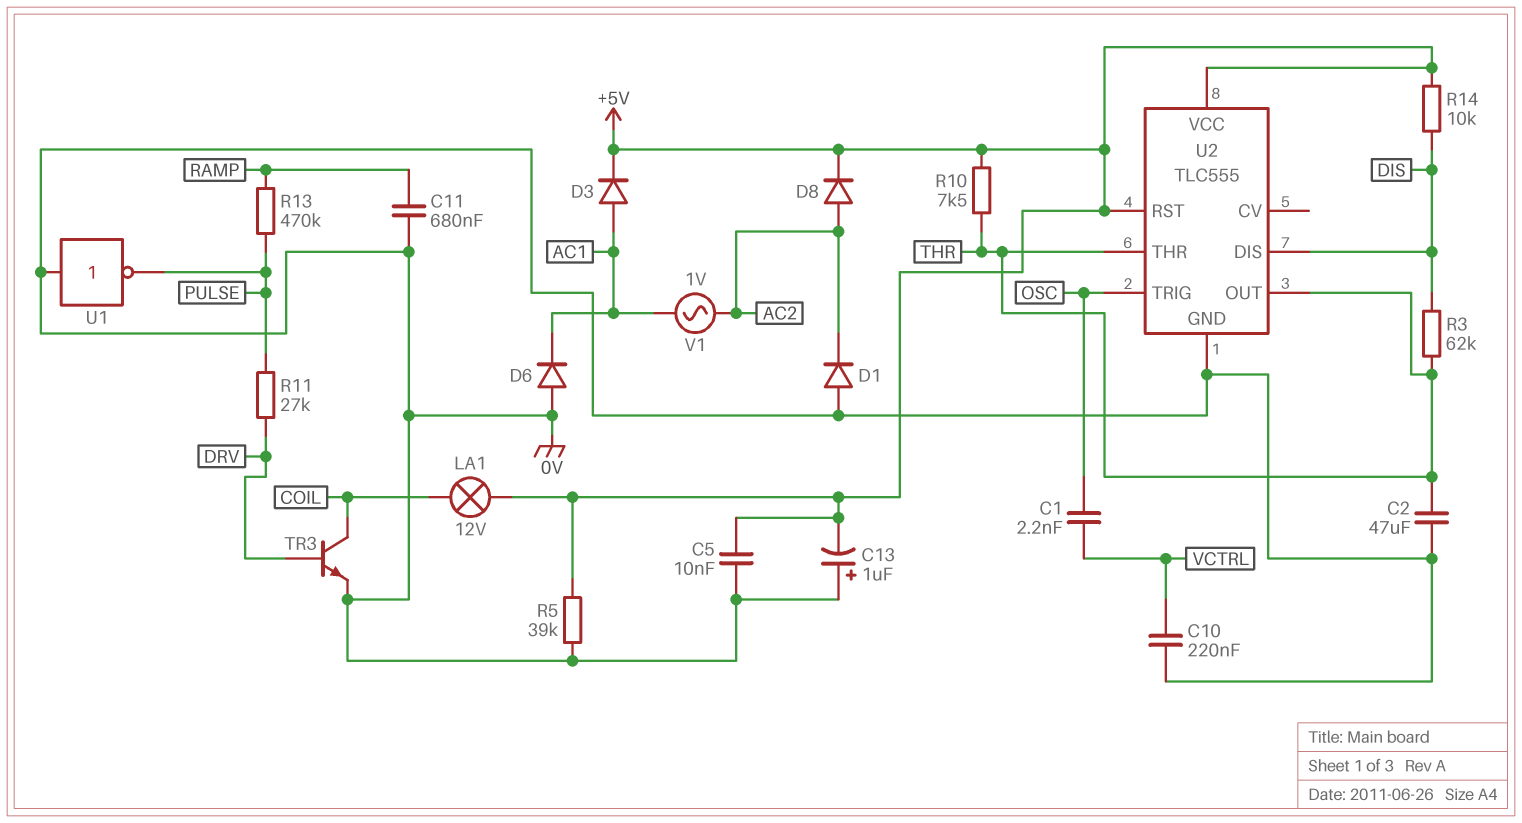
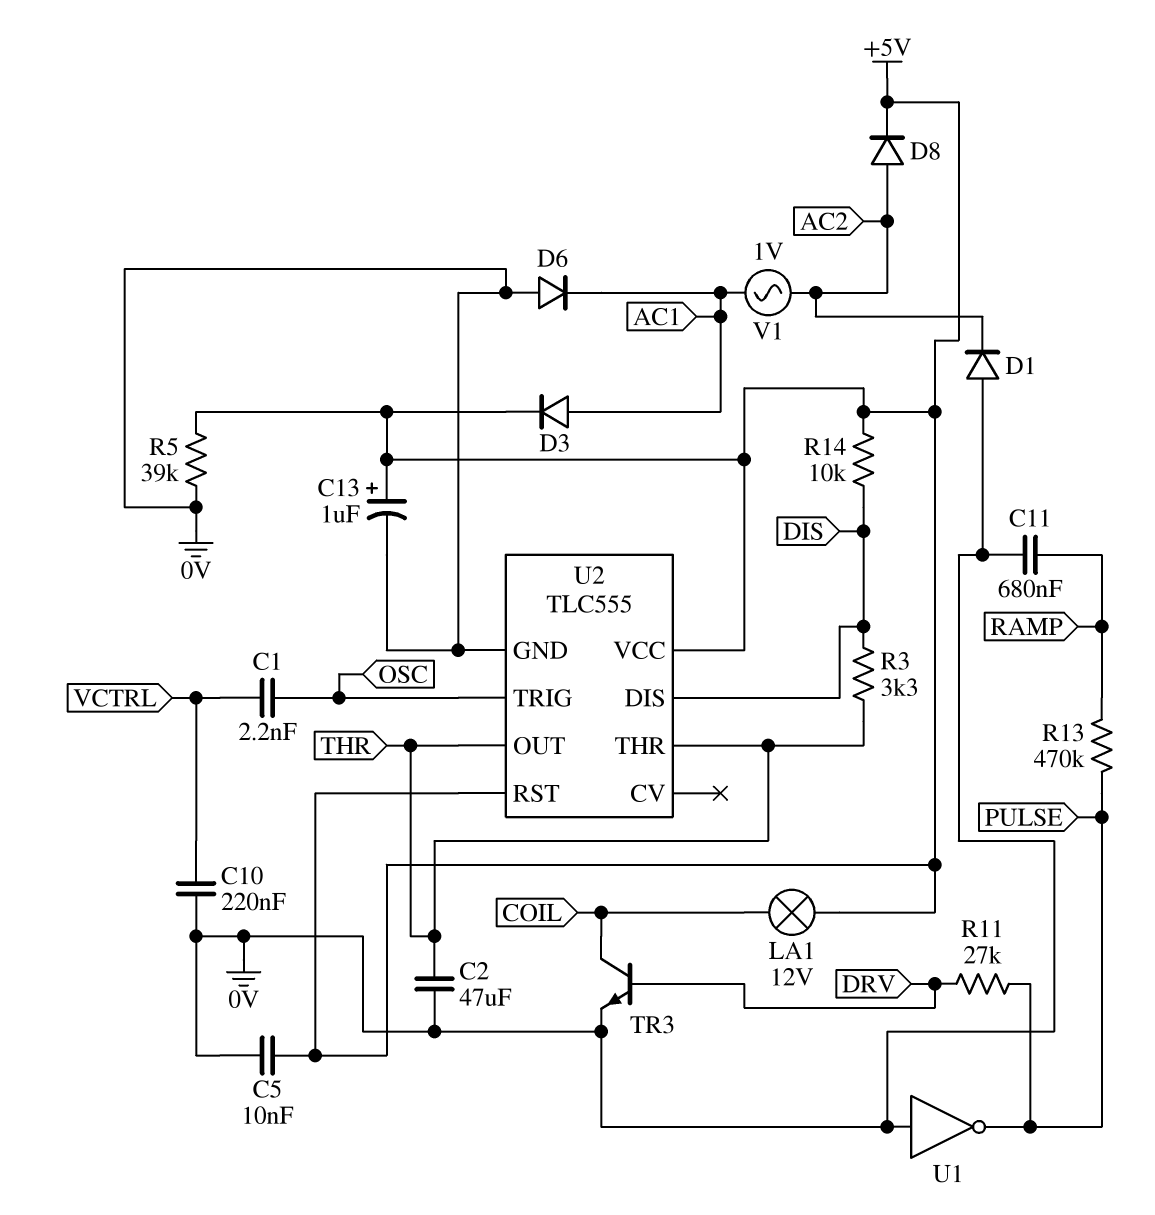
C13: 1uF (plus 0V, minus +5V) -> 1uF (plus +5V, minus 0V)
R3: 62k (DIS, THR) -> 3.3k (DIS, THR)
R10: 7.5k (+5V, THR) -> none

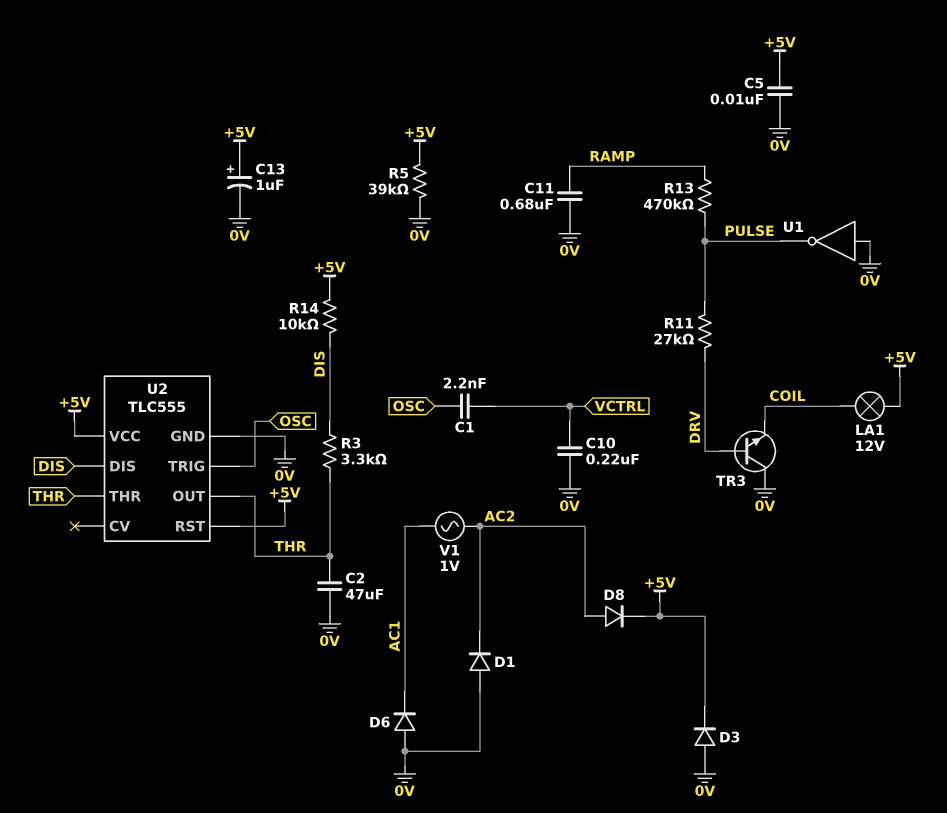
D3: diode (A AC1, K +5V) -> diode (A 0V, K +5V)
TR3: NPN (B DRV, C COIL, E 0V) -> NPN (B DRV, C 0V, E COIL)

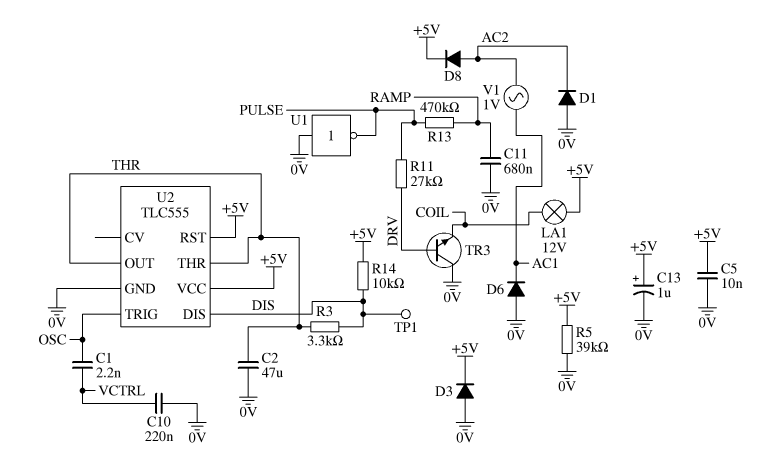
TP1: none -> test point (DIS)

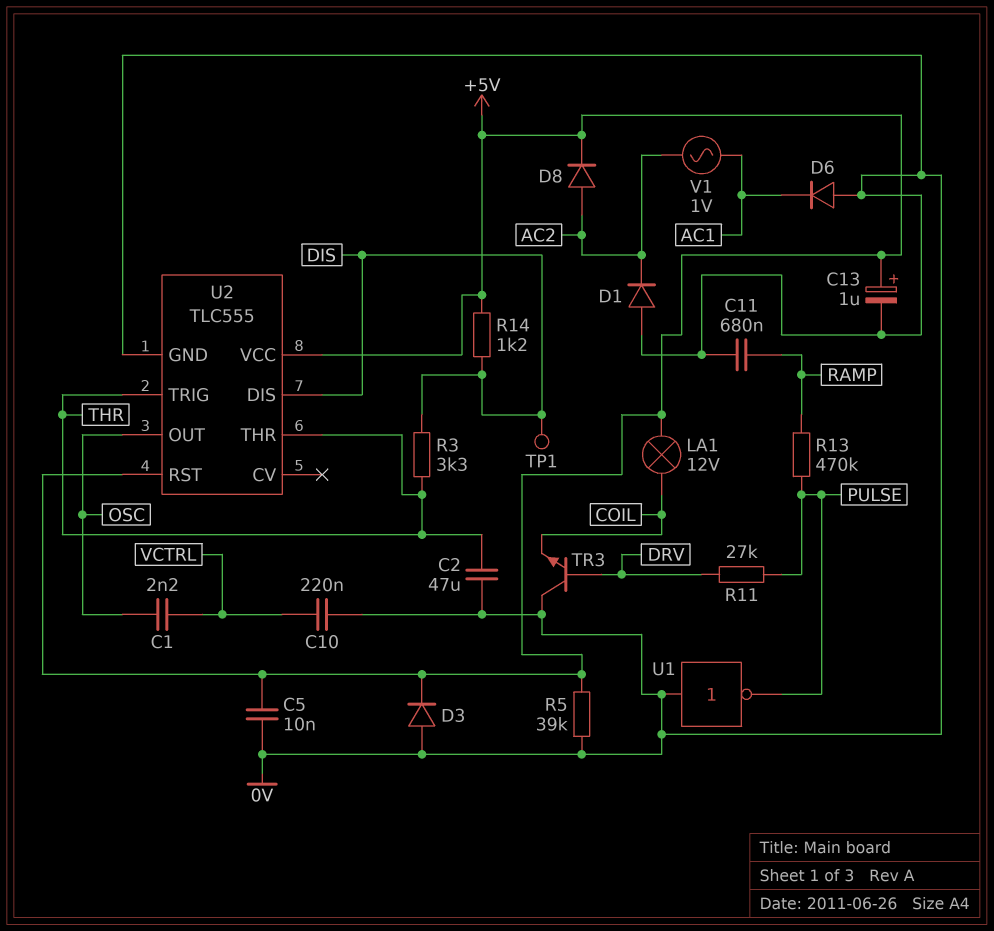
R14: 10k (+5V, DIS) -> 1.2k (+5V, DIS)
U2 pin OUT: THR -> OSC
U2 pin TRIG: OSC -> THR

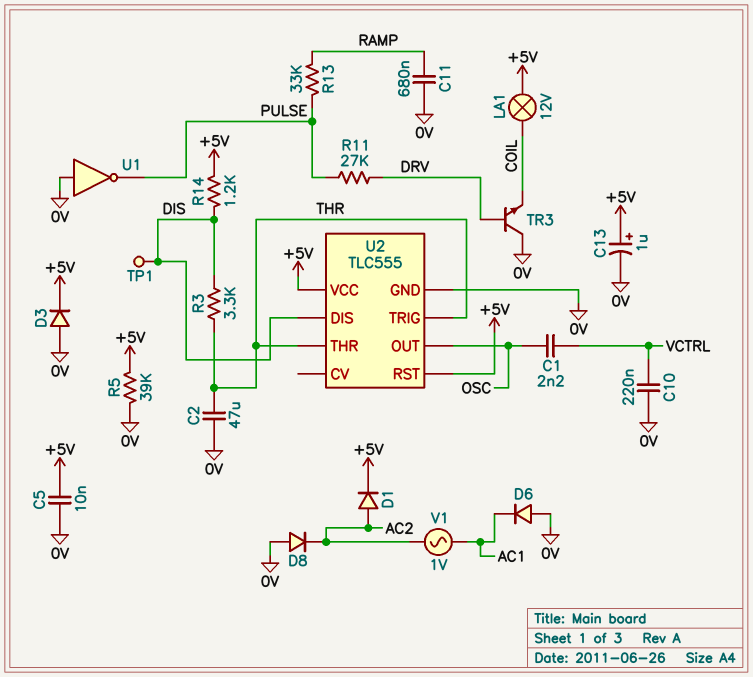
D1: diode (A 0V, K AC2) -> diode (A AC2, K +5V)
D8: diode (A AC2, K +5V) -> diode (A 0V, K AC2)
R13: 470k (PULSE, RAMP) -> 33k (PULSE, RAMP)

